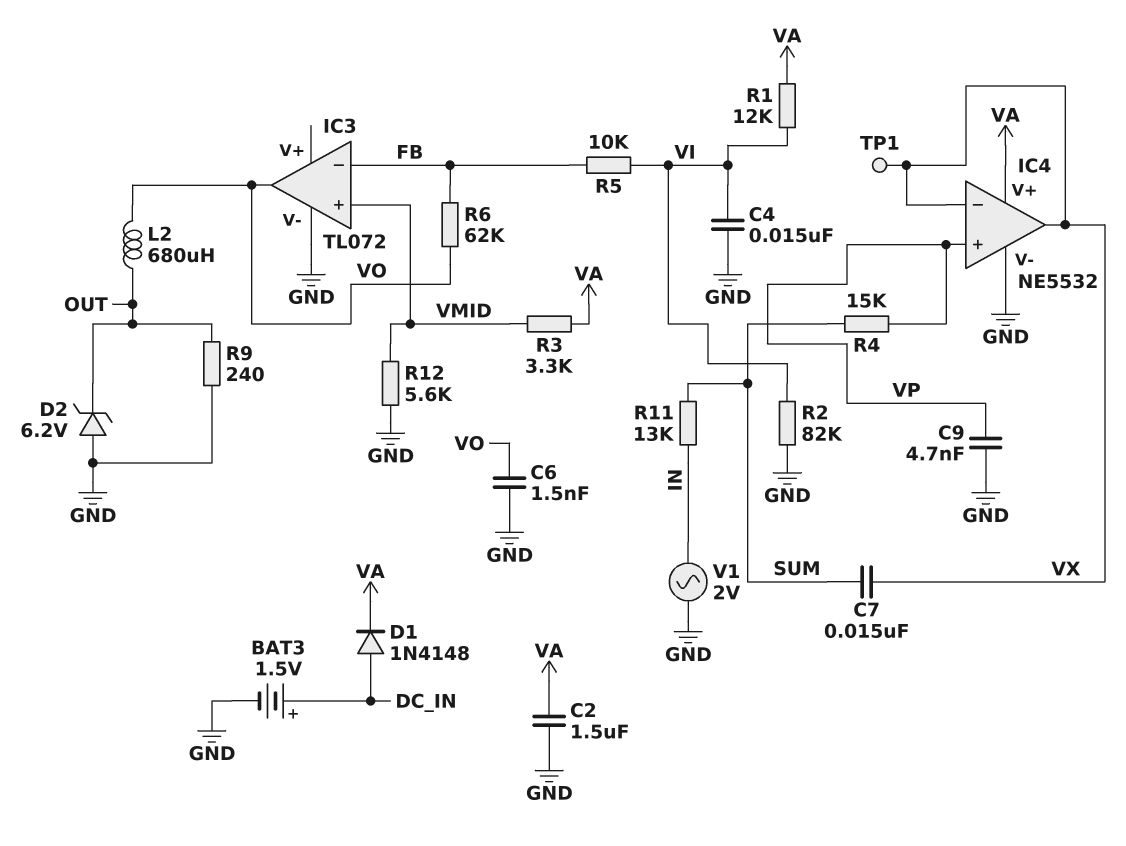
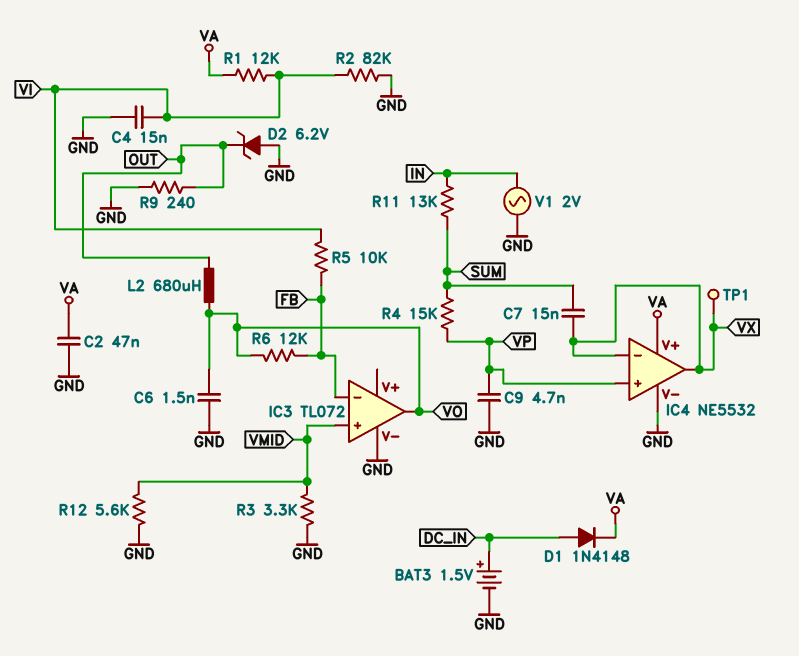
C2: 1.5uF (GND, VA) -> 47nF (GND, VA)
R3: 3.3k (VA, VMID) -> 3.3k (GND, VMID)
R6: 62k (FB, VO) -> 12k (FB, VO)

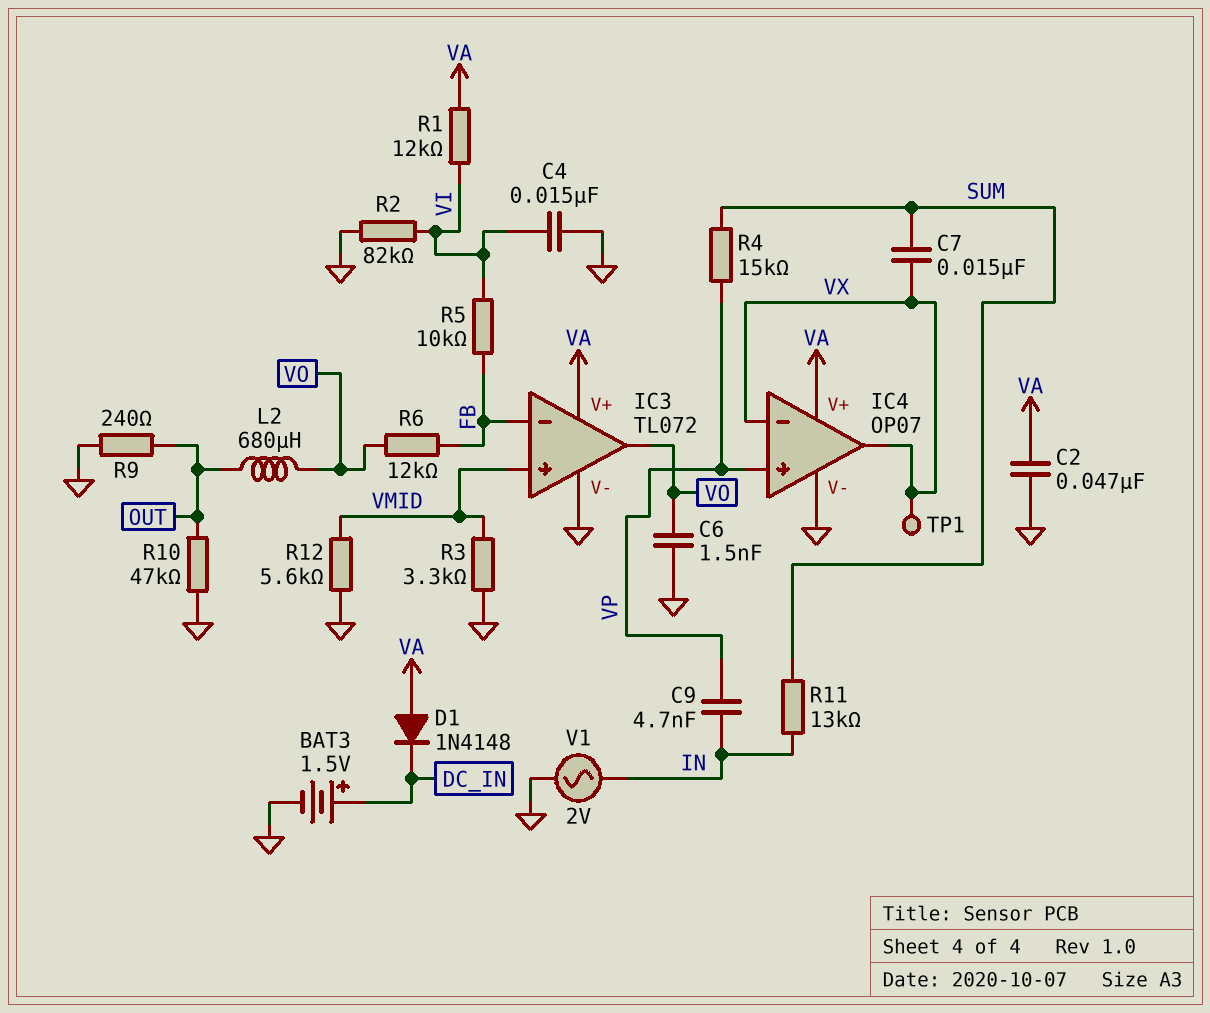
C9: 4.7nF (GND, VP) -> 4.7nF (IN, VP)
D1: diode 1N4148 (A DC_IN, K VA) -> diode 1N4148 (A VA, K DC_IN)
D2: zener 6.2V (A GND, K OUT) -> none
IC3 pin V+: none -> VA
IC4: NE5532 -> OP07
R10: none -> 47k (GND, OUT)

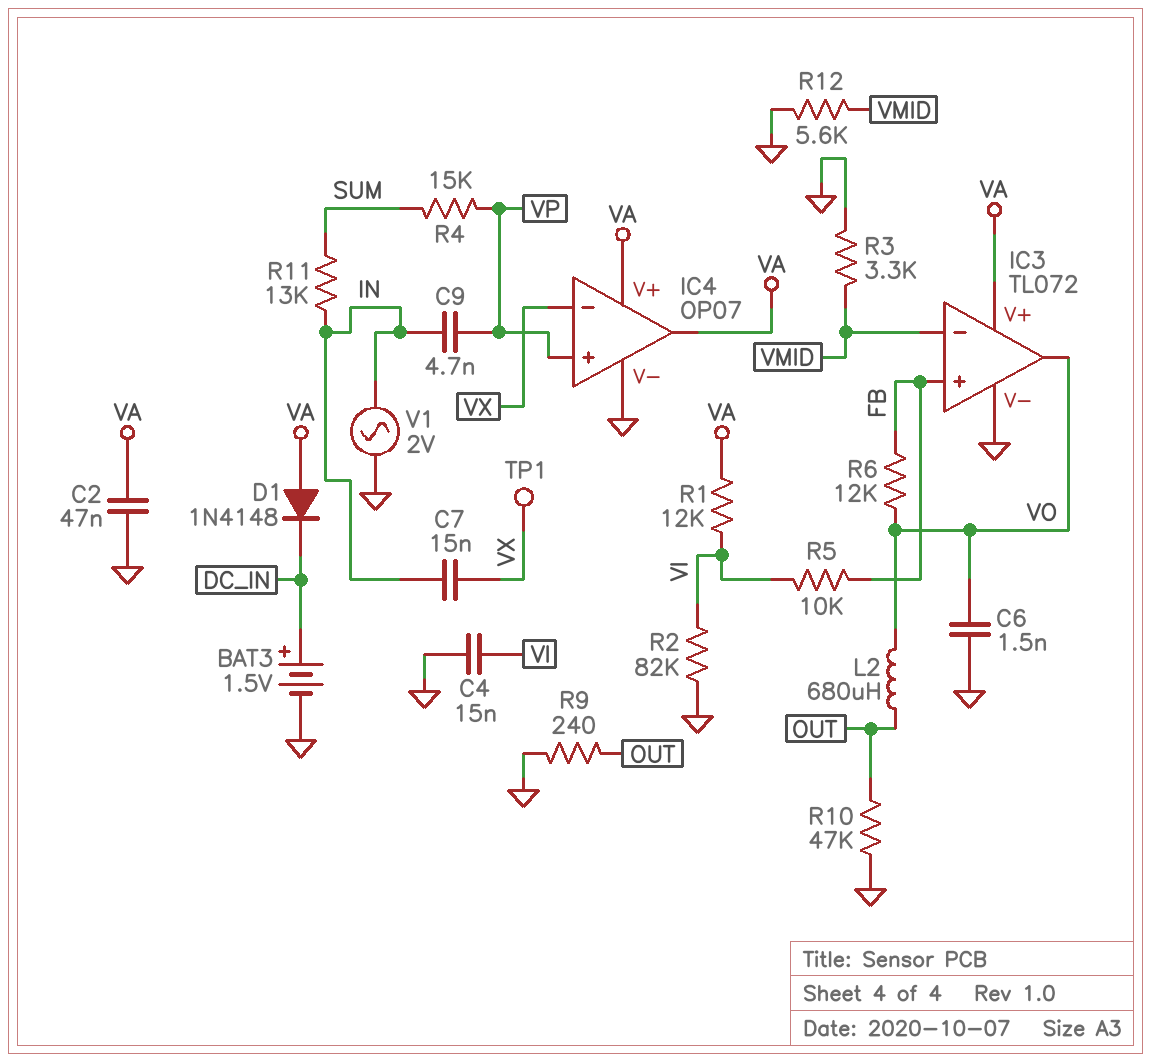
C7: 15nF (SUM, VX) -> 15nF (IN, VX)
IC3 pin in+: VMID -> FB
IC3 pin in-: FB -> VMID
IC4 pin out: VX -> VA

